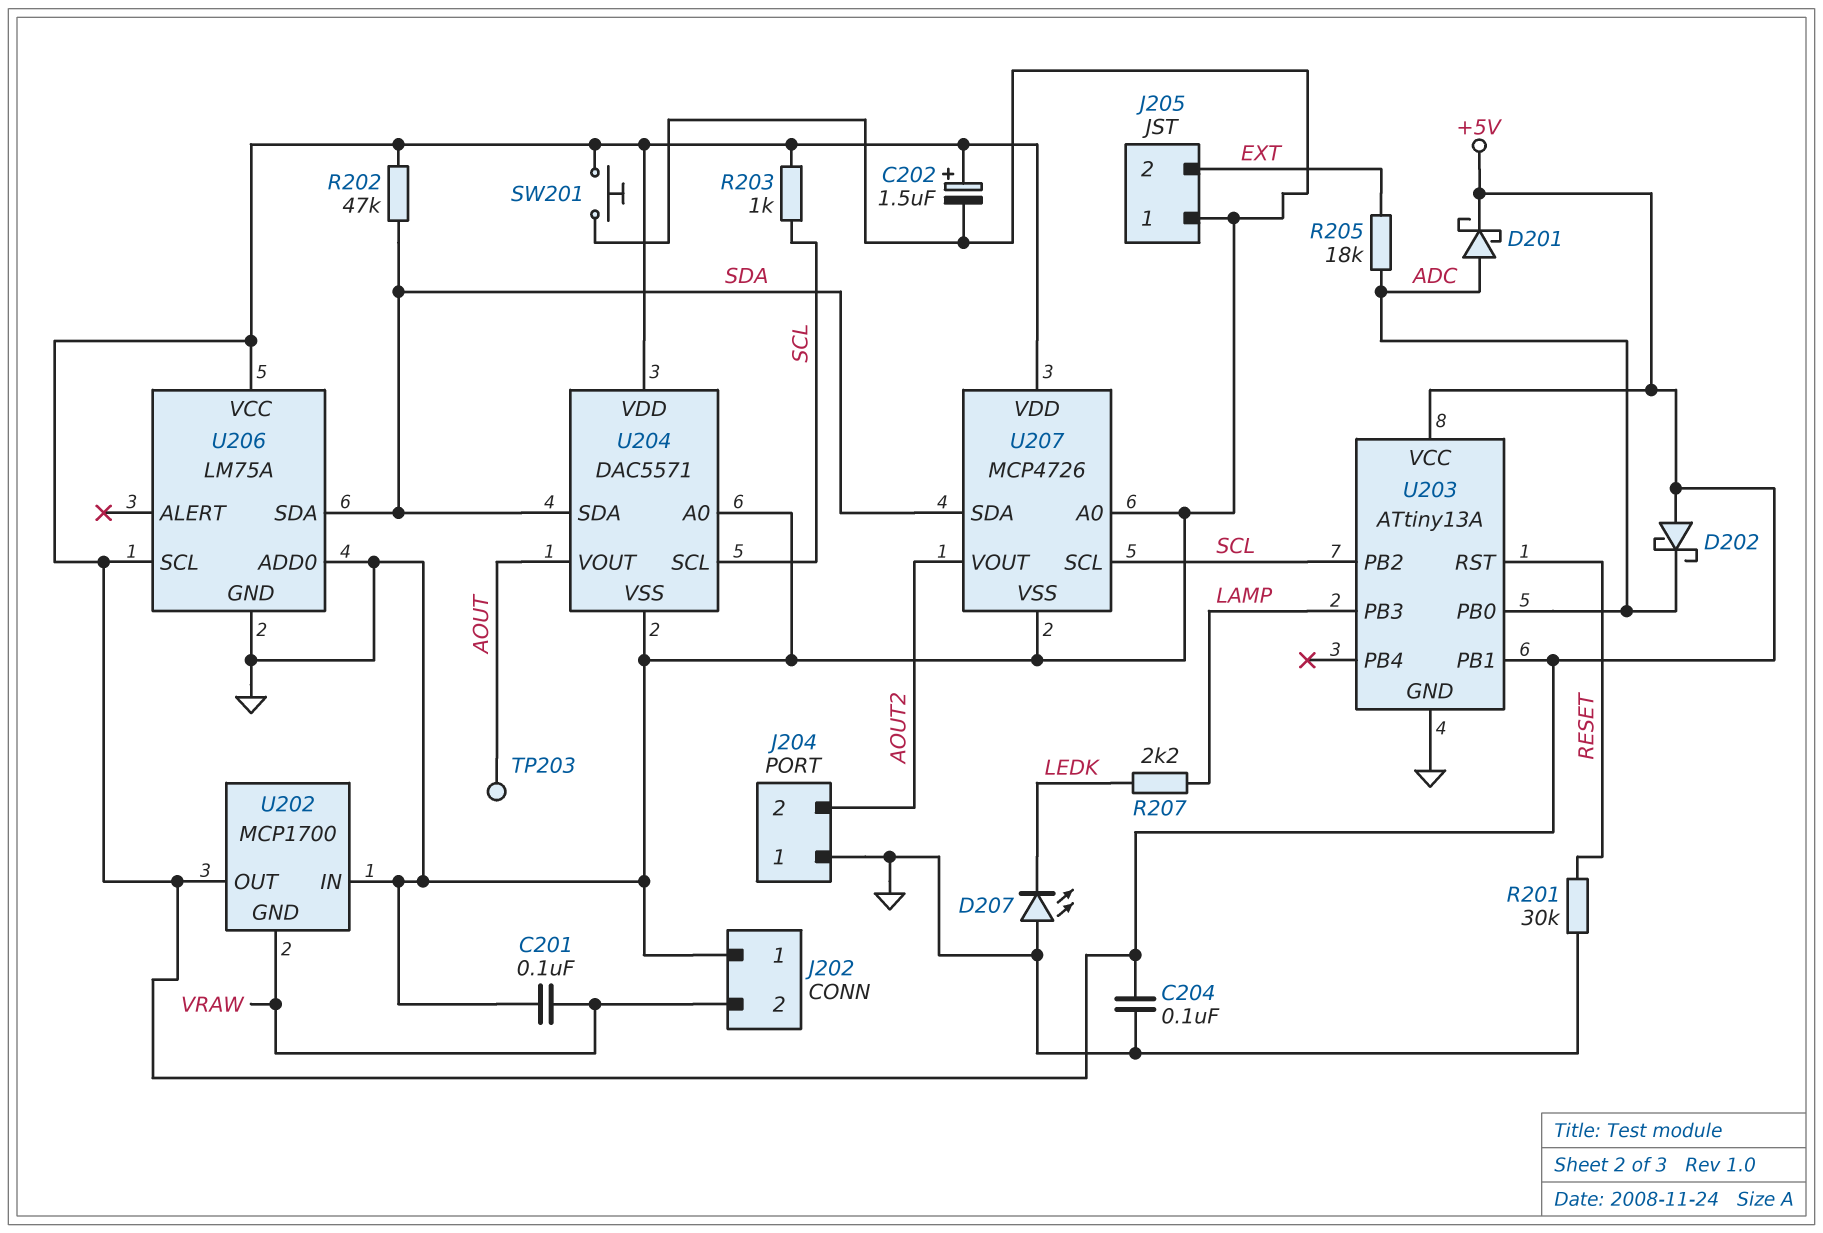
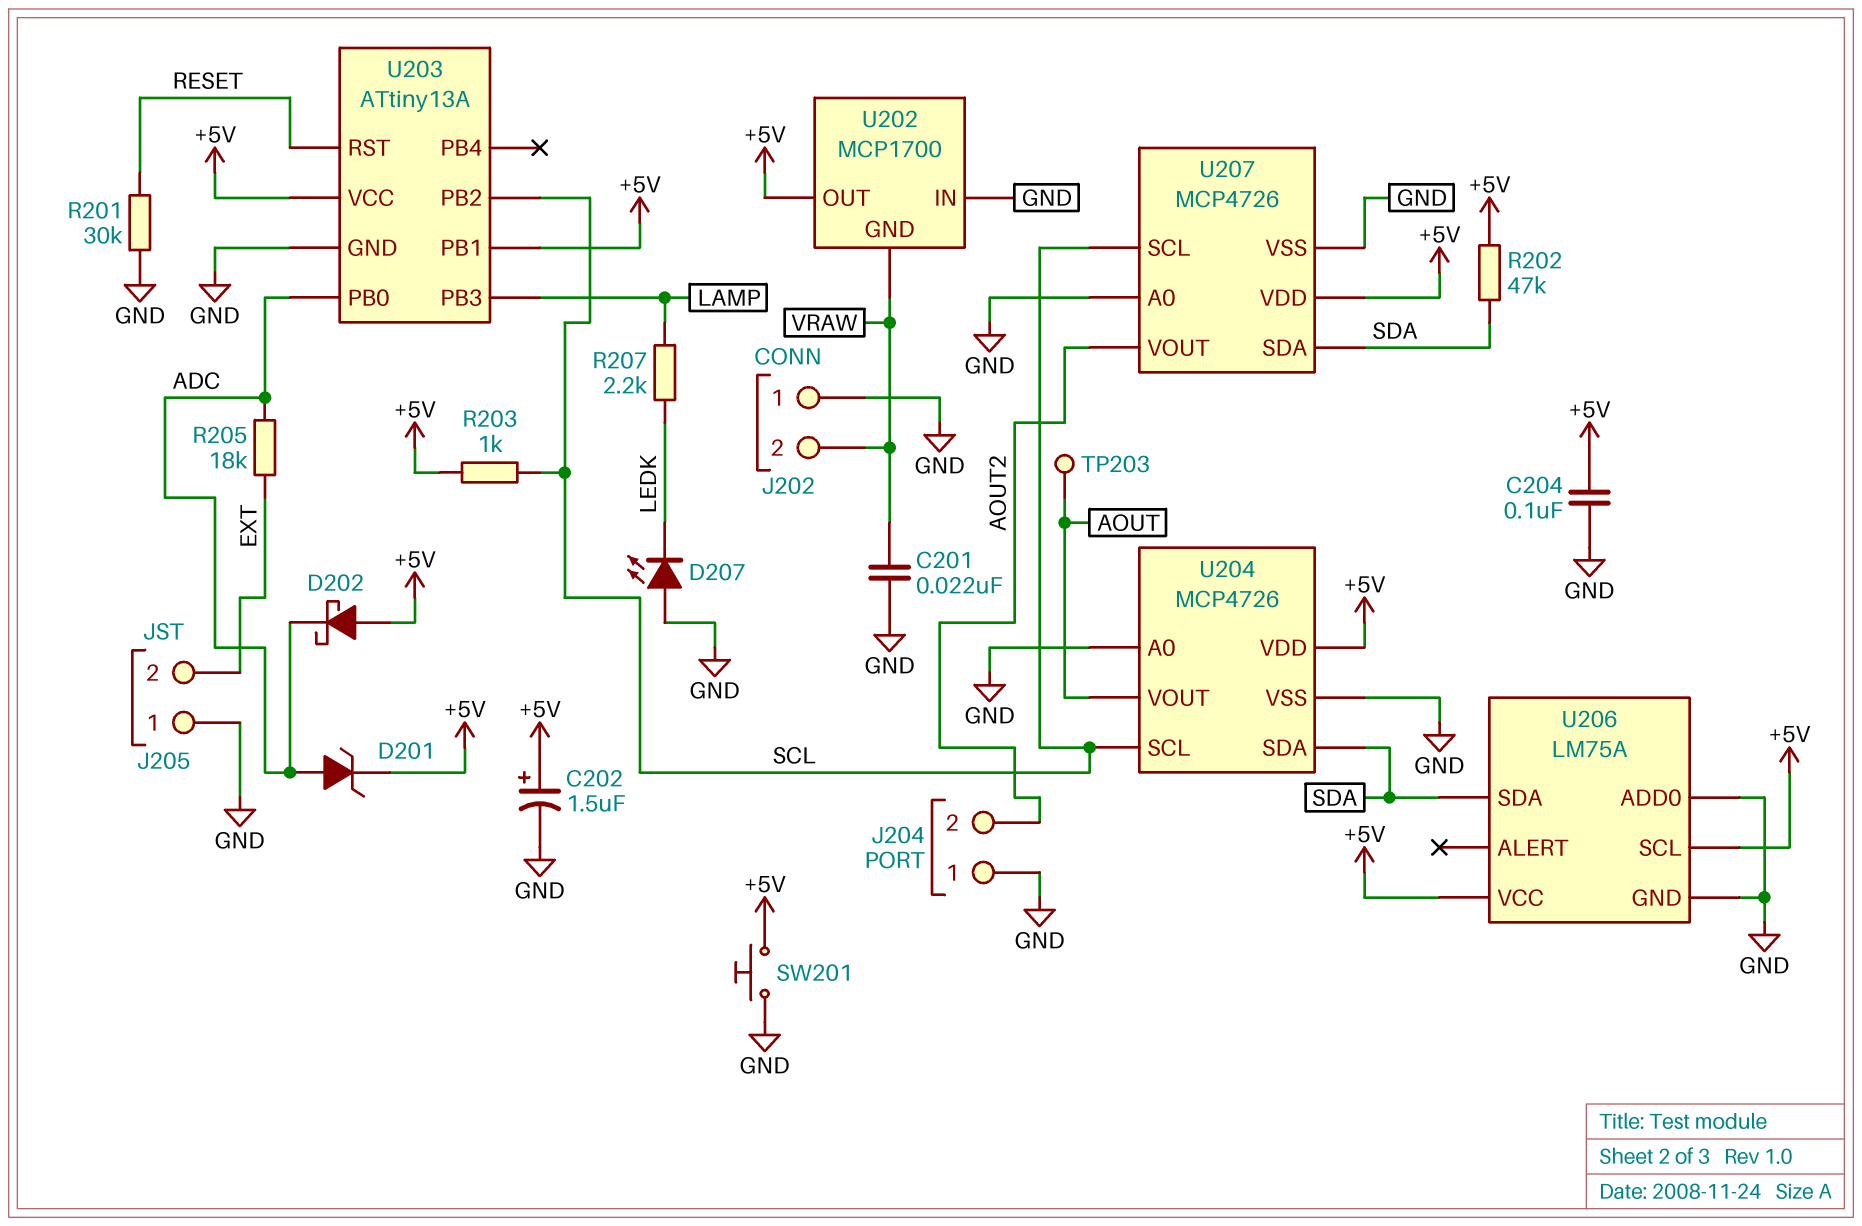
C201: 100nF (GND, VRAW) -> 22nF (GND, VRAW)
D201: schottky (A ADC, K +5V) -> zener (A ADC, K +5V)
U204: DAC5571 -> MCP4726

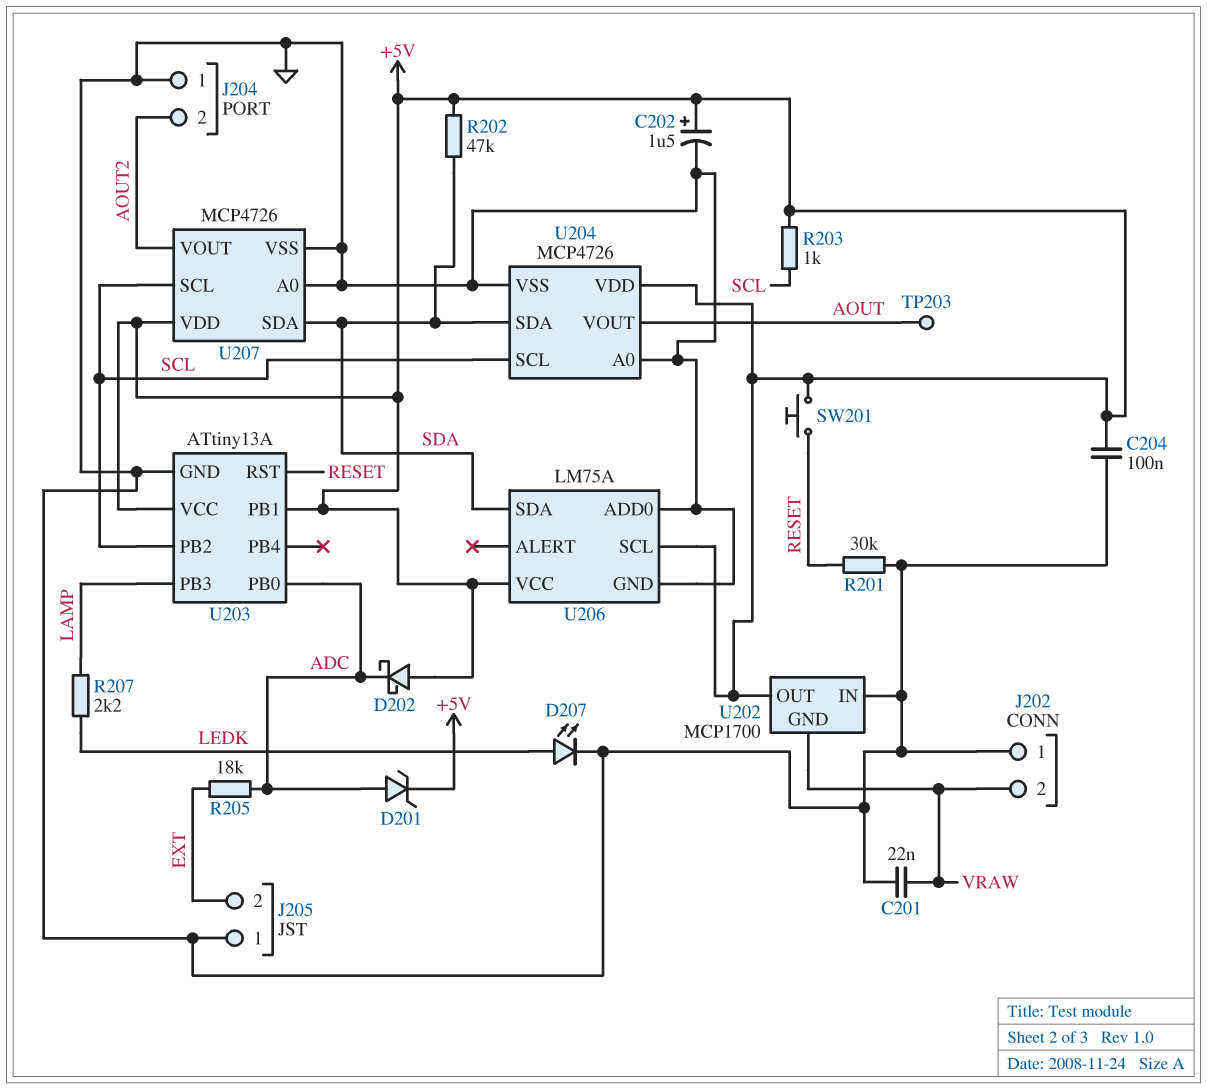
D207: LED (A GND, K LEDK) -> LED (A LEDK, K GND)
SW201: button (+5V, GND) -> button (+5V, RESET)

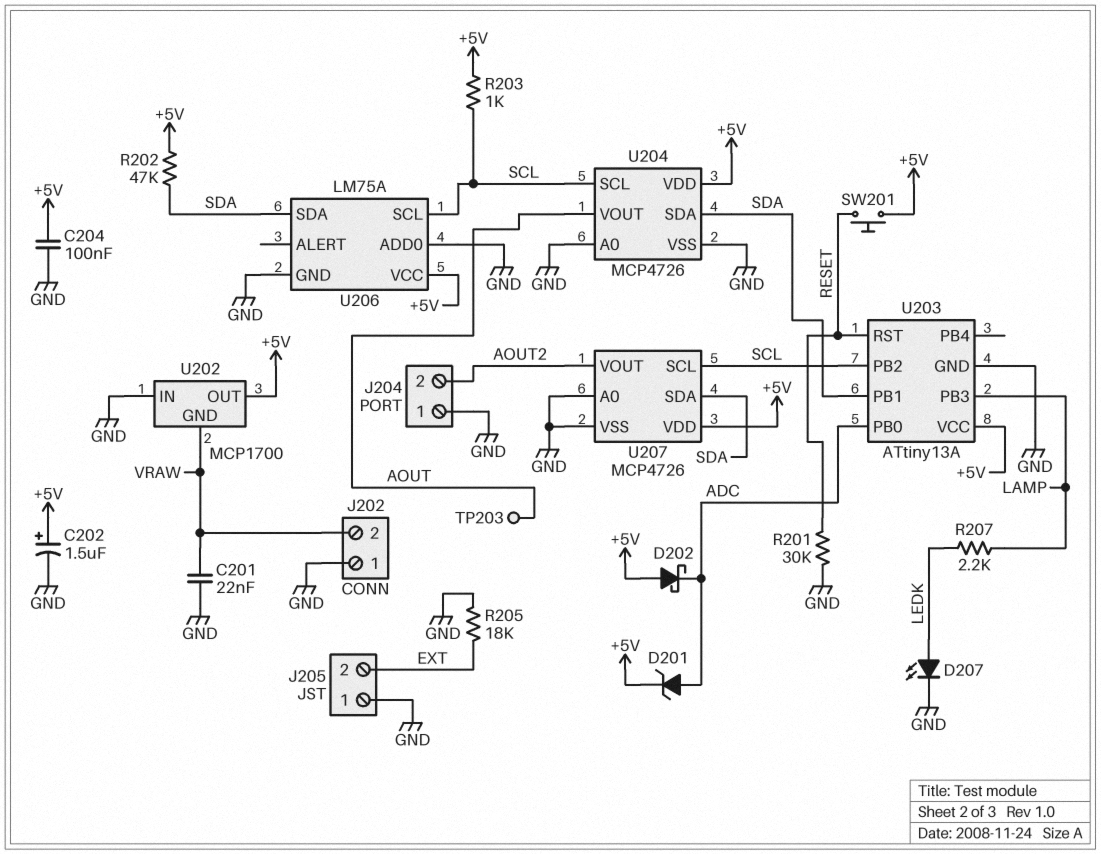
R205: 18k (ADC, EXT) -> 18k (EXT, GND)
U203 pin PB1: +5V -> SDA
U206 pin SCL: +5V -> SCL

